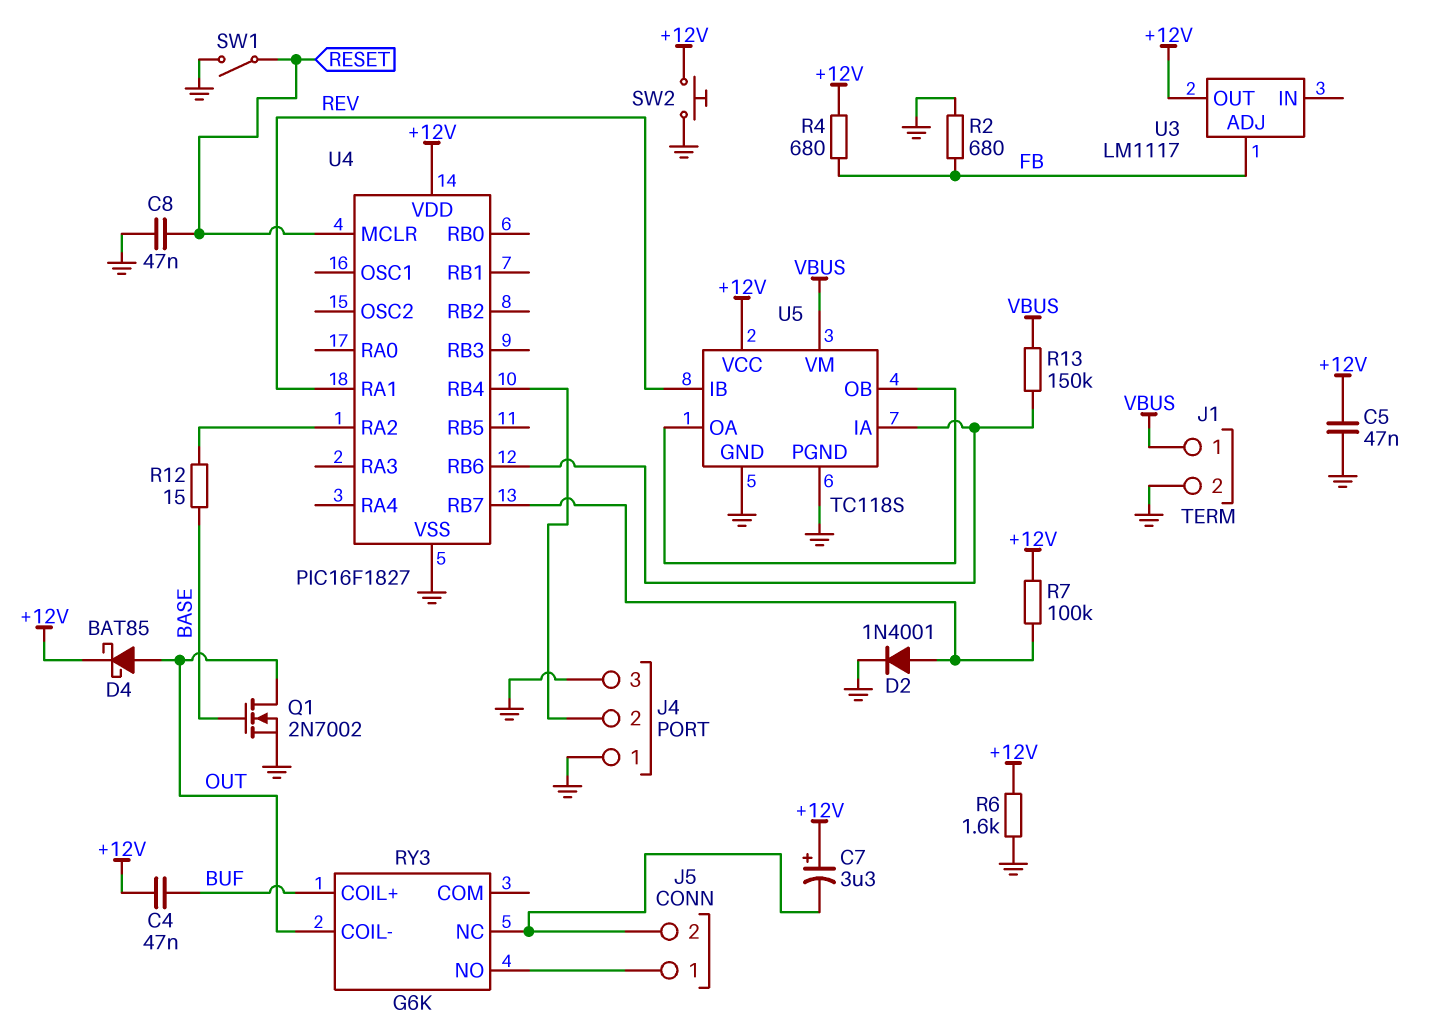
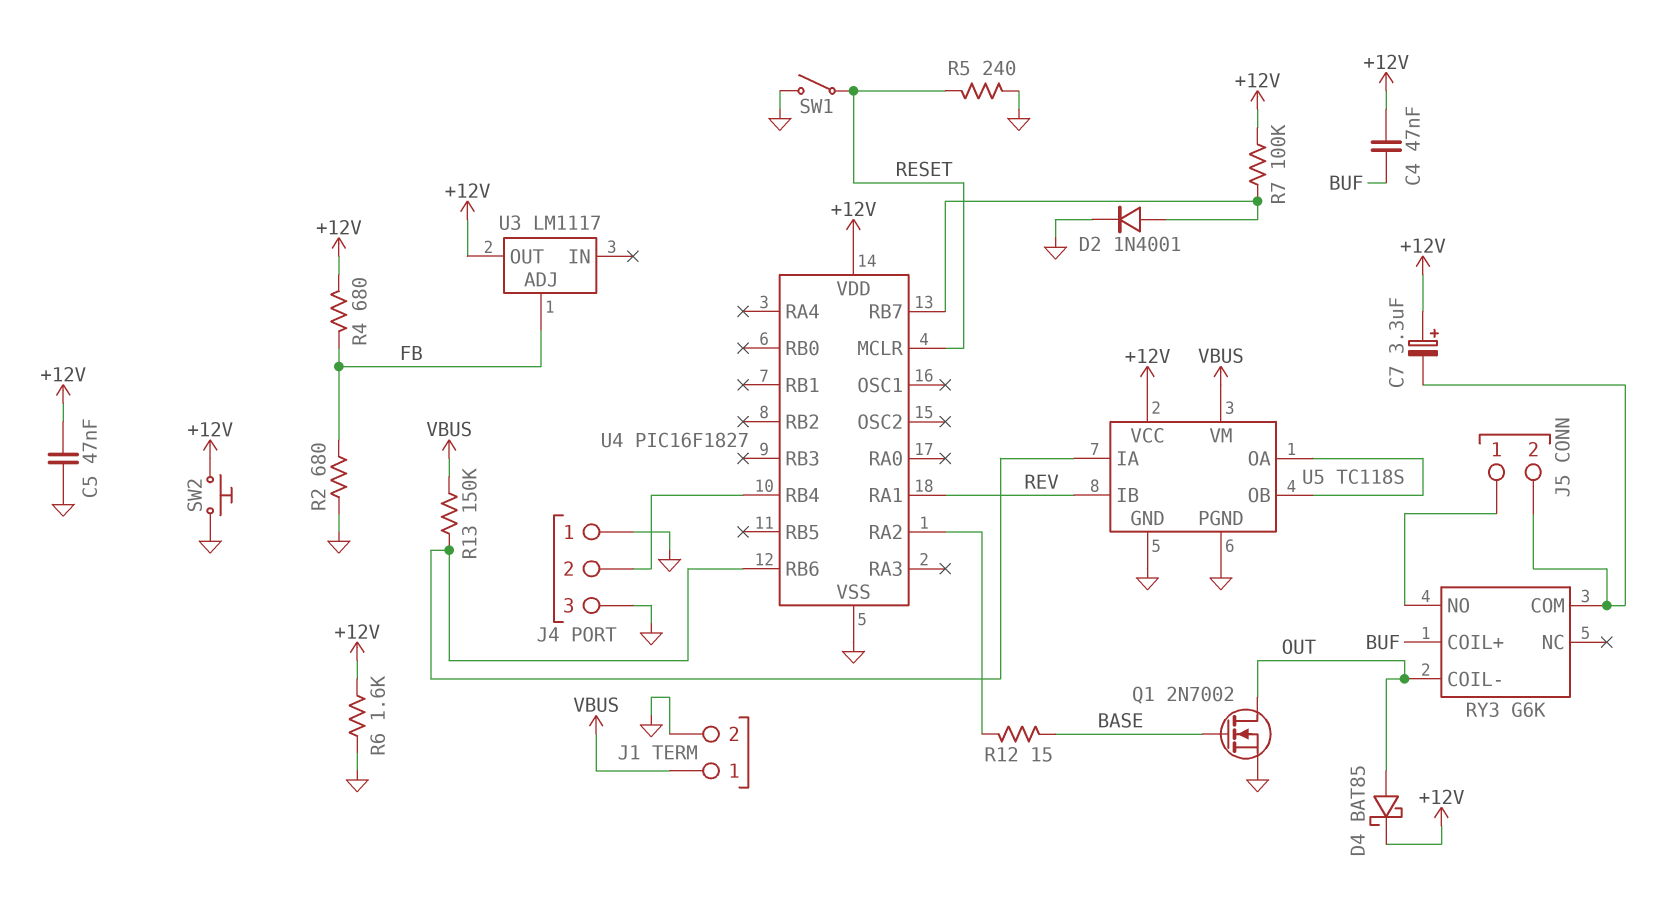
C8: 47nF (GND, RESET) -> none
R5: none -> 240 (GND, RESET)
RY3 pin COM: none -> J5/2
RY3 pin NC: J5/2 -> none

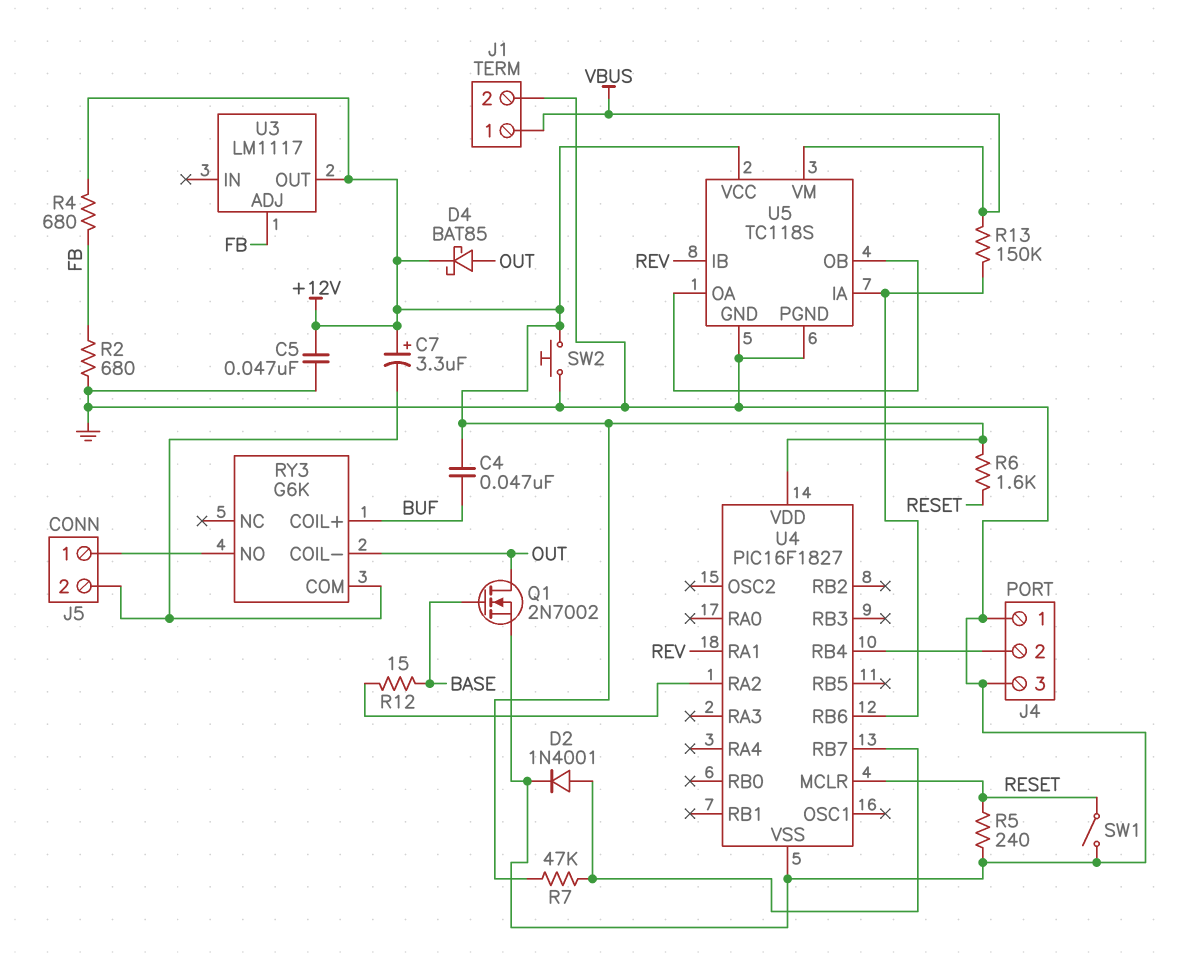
R6: 1.6k (+12V, GND) -> 1.6k (+12V, RESET)
R7: 100k (+12V, U4/RB7) -> 47k (+12V, U4/RB7)

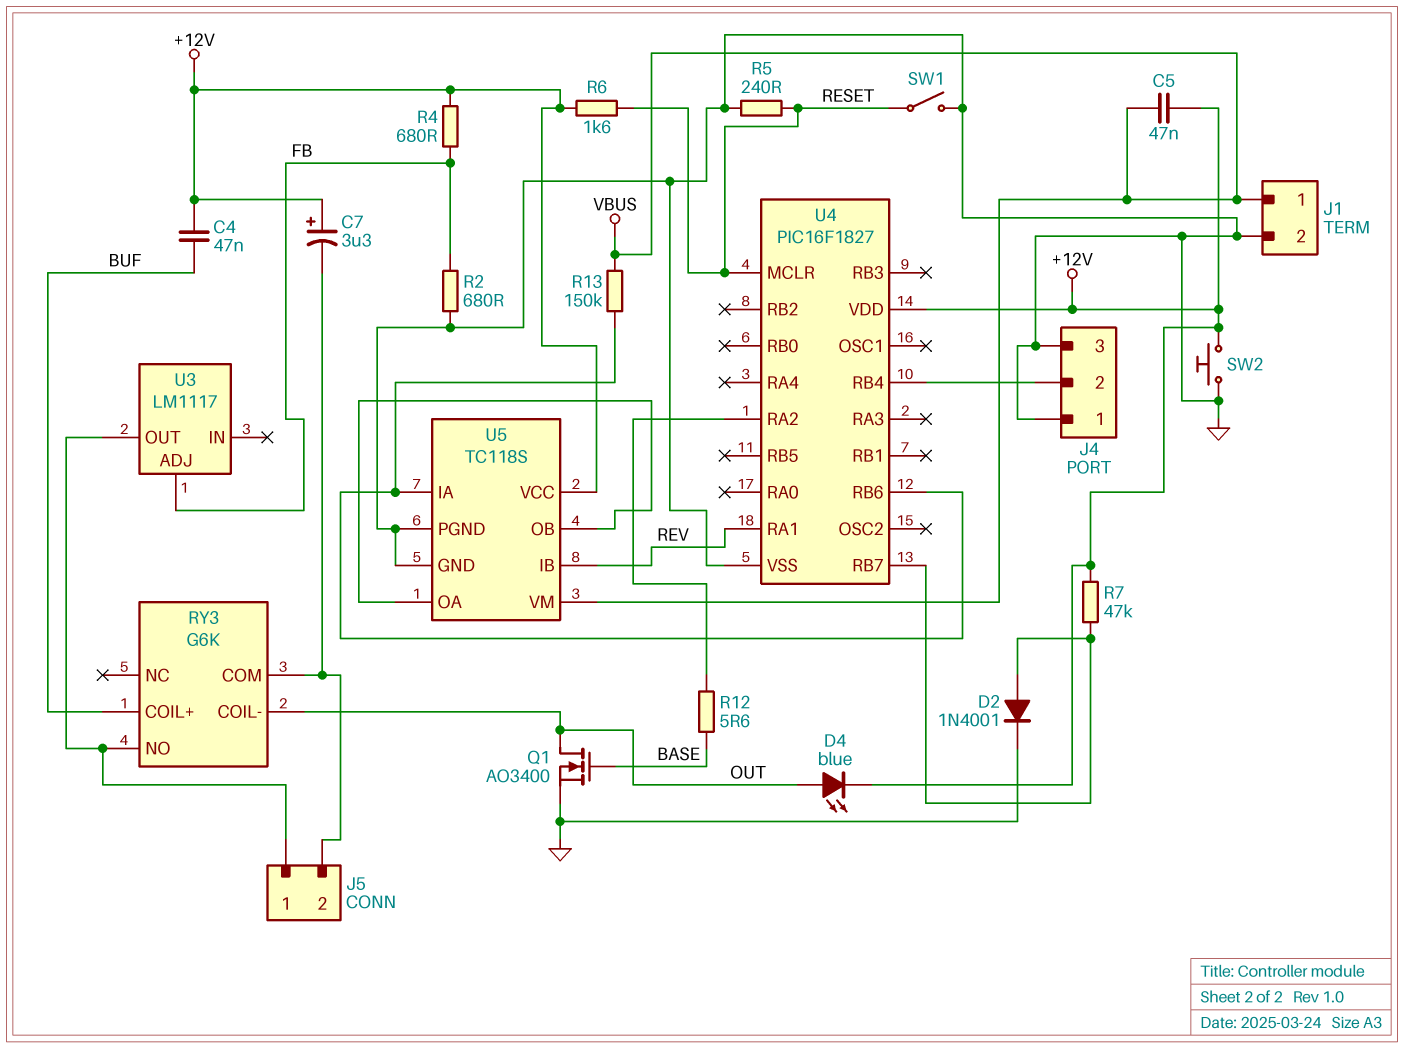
C5: 47nF (+12V, GND) -> 47nF (+12V, VBUS)
D4: schottky BAT85 (A OUT, K +12V) -> LED blue (A OUT, K +12V)
Q1: NMOS 2N7002 (G BASE, D OUT, S GND) -> NMOS AO3400 (G BASE, D OUT, S GND)
R12: 15 (BASE, U4/RA2) -> 5.6 (BASE, U4/RA2)
U3 pin OUT: +12V -> J5/1

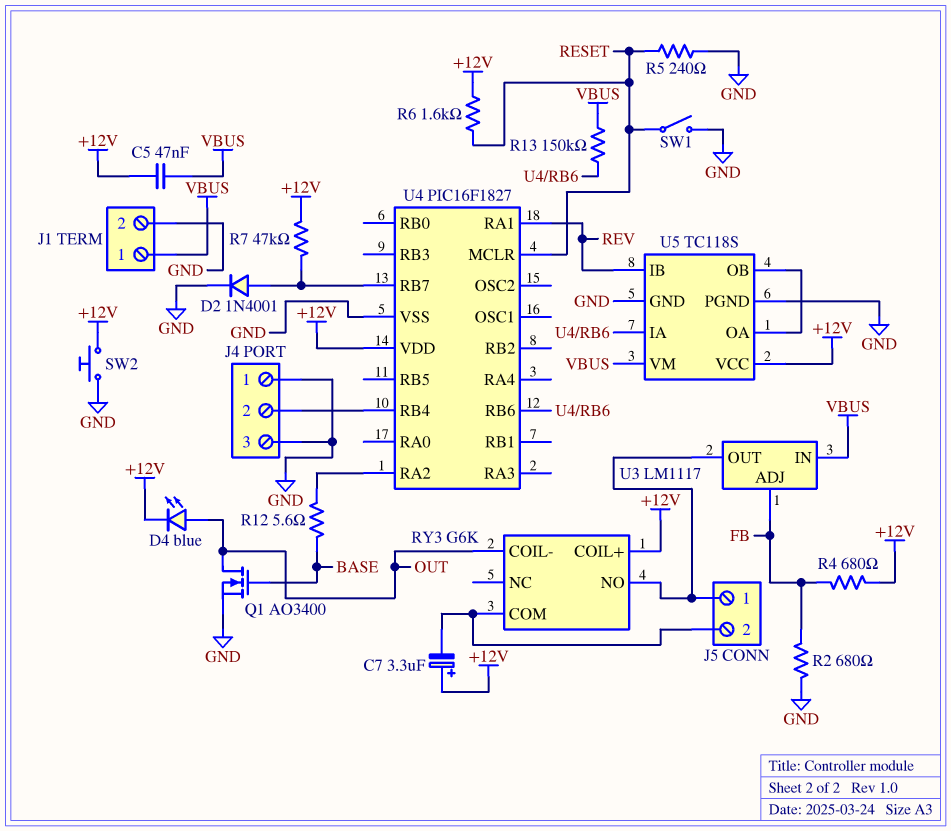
C4: 47nF (+12V, BUF) -> none
RY3 pin COIL+: BUF -> +12V
U3 pin IN: none -> VBUS

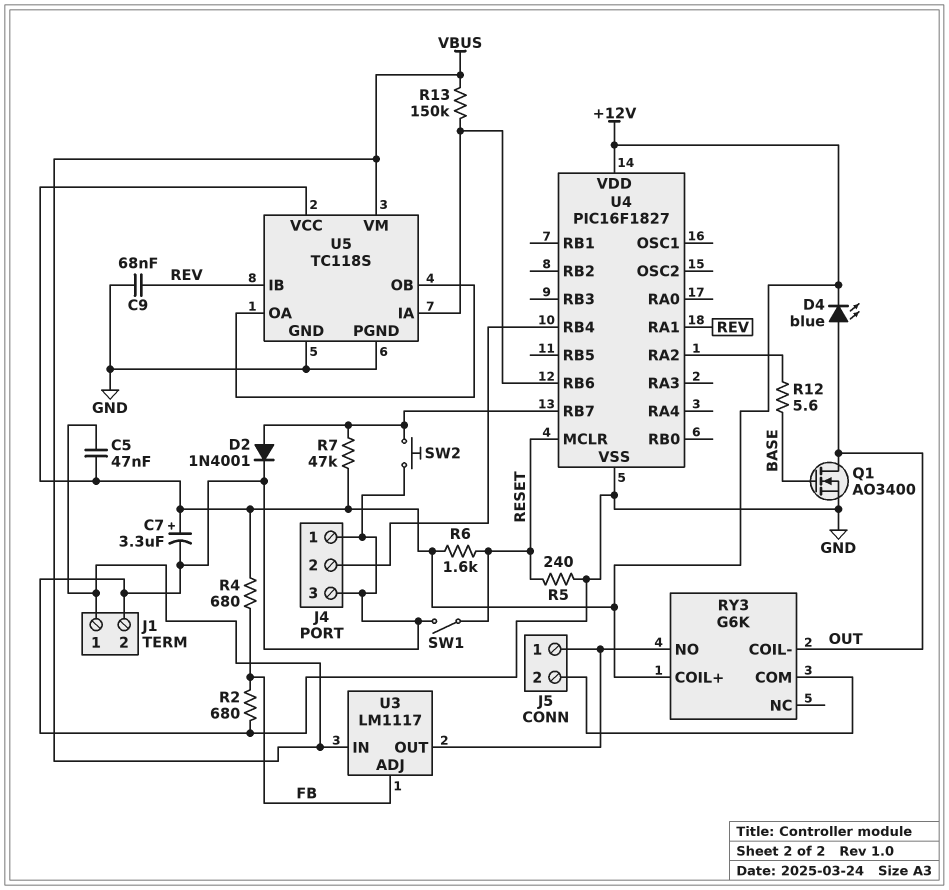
C7: 3.3uF (plus +12V, minus J5/2) -> 3.3uF (plus +12V, minus GND)
C9: none -> 68nF (GND, REV)
SW2: button (+12V, GND) -> button (GND, U4/RB7)

